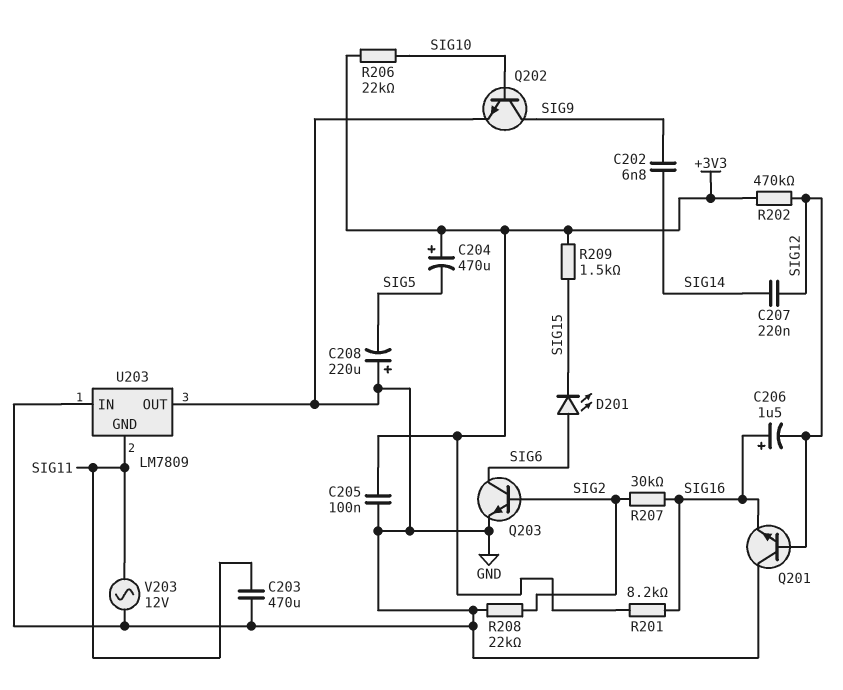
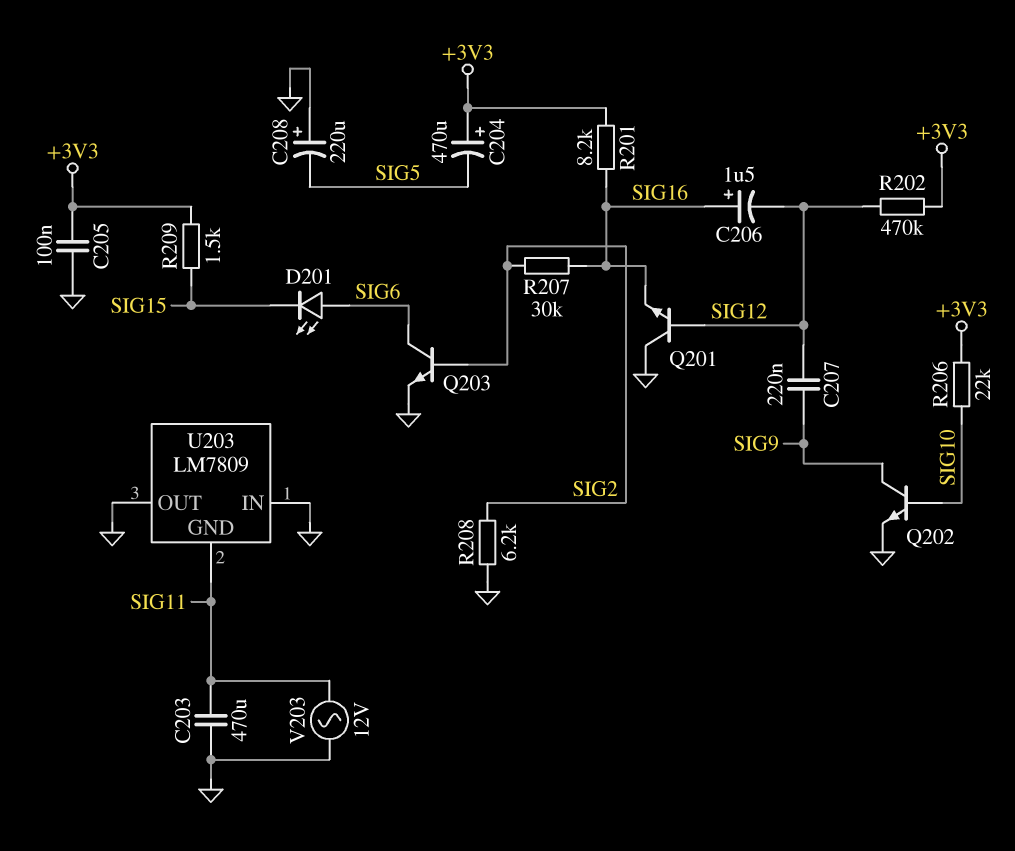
C202: 6.8nF (SIG9, SIG14) -> none
C207: 220nF (SIG12, SIG14) -> 220nF (SIG9, SIG12)
R208: 22k (GND, SIG2) -> 6.2k (GND, SIG2)

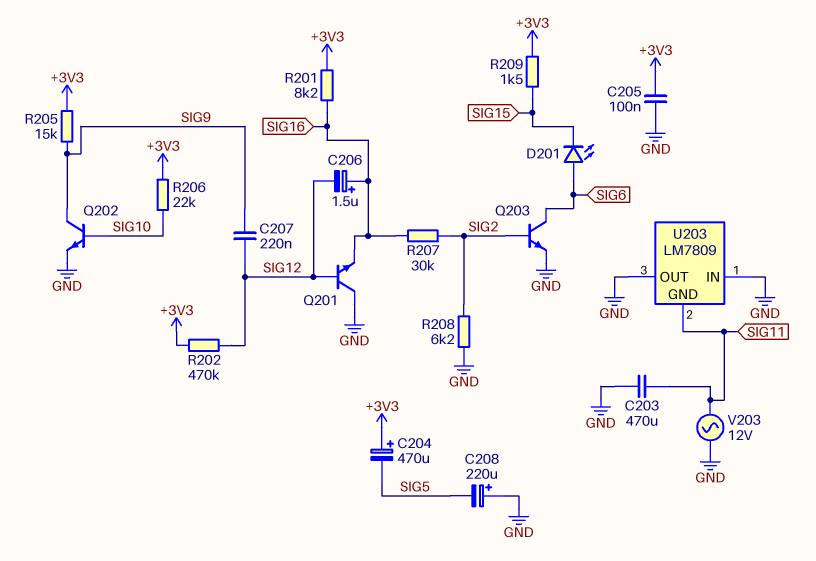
R205: none -> 15k (+3V3, SIG9)

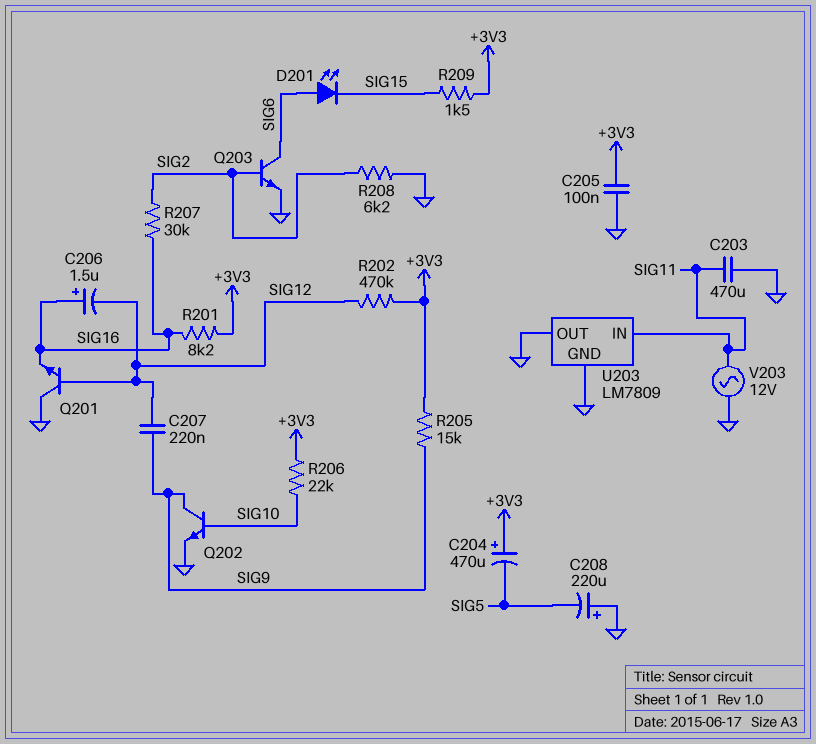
U203 pin GND: SIG11 -> GND
U203 pin IN: GND -> SIG11

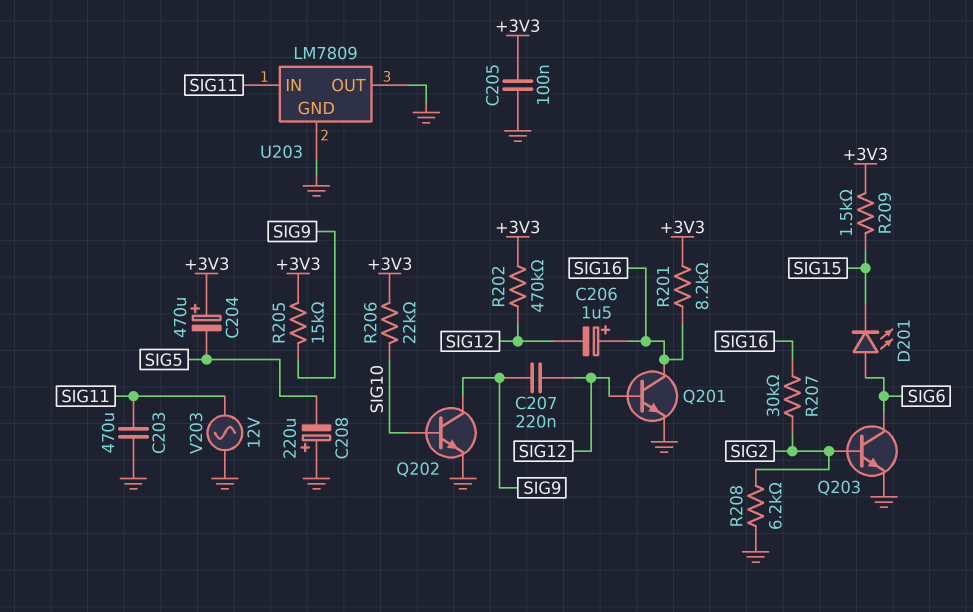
Q201: NPN (B SIG12, C GND, E SIG16) -> NPN (B SIG12, C SIG16, E GND)

